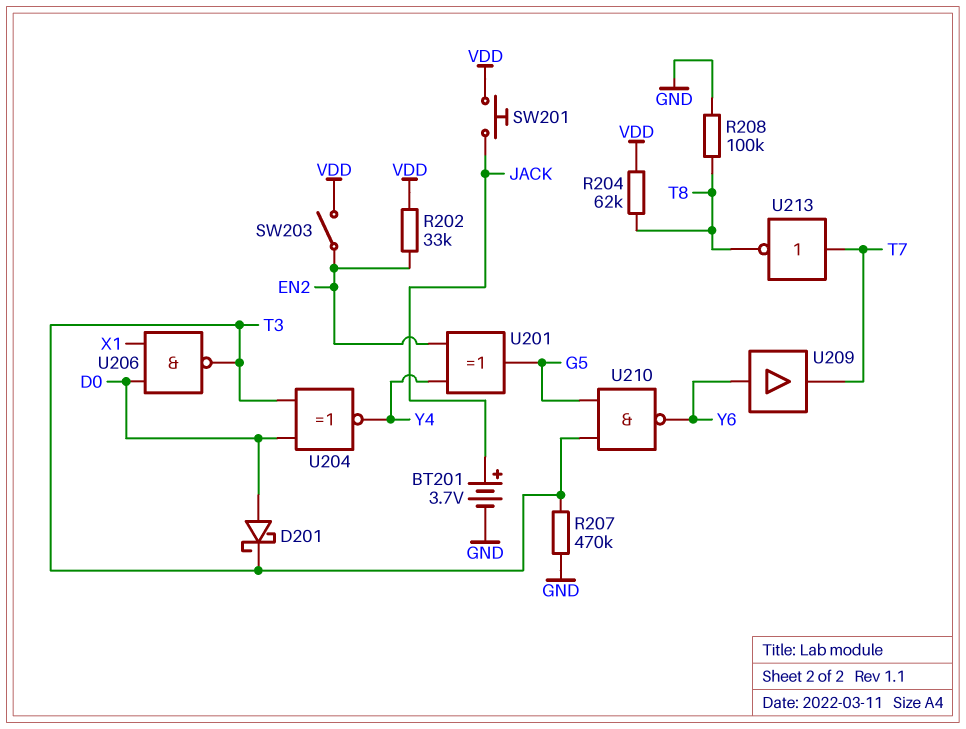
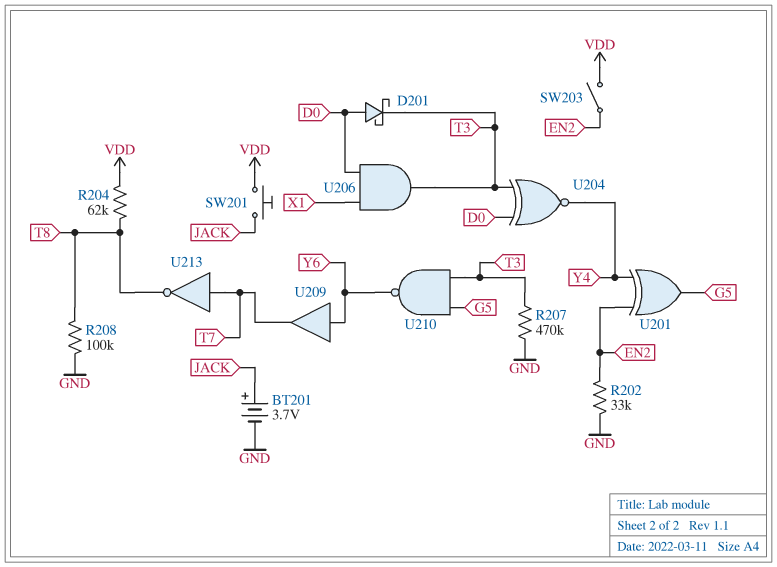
R202: 33k (EN2, VDD) -> 33k (EN2, GND)
U206: NAND (in D0, in X1, out T3) -> AND (in D0, in X1, out T3)

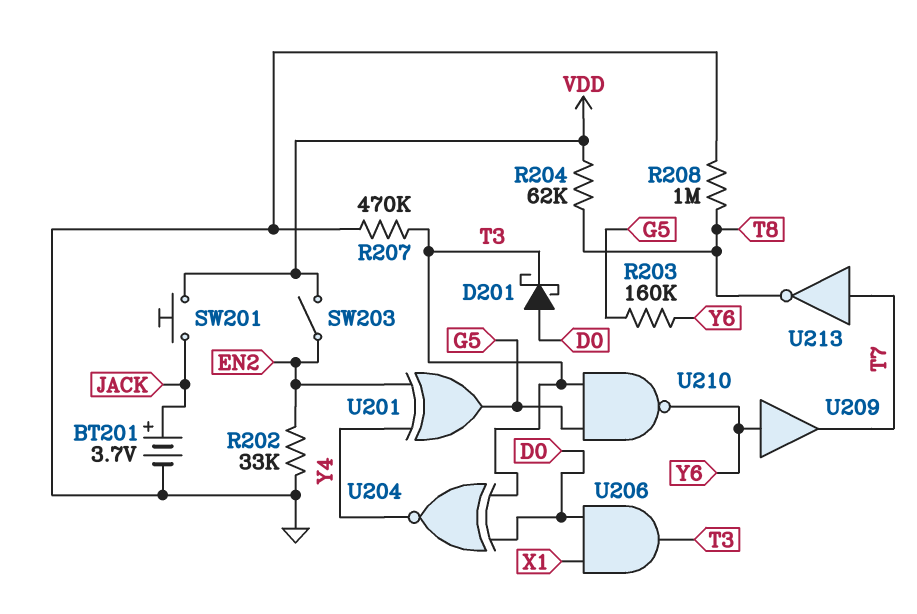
R203: none -> 160k (G5, Y6)
R208: 100k (GND, T8) -> 1M (GND, T8)

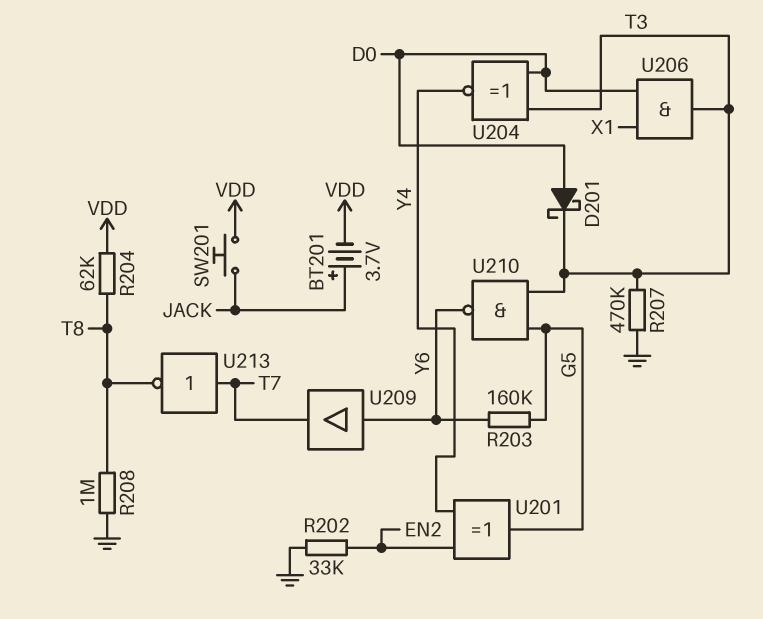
BT201: 3.7V (plus JACK, minus GND) -> 3.7V (plus JACK, minus VDD)
SW203: switch (EN2, VDD) -> none

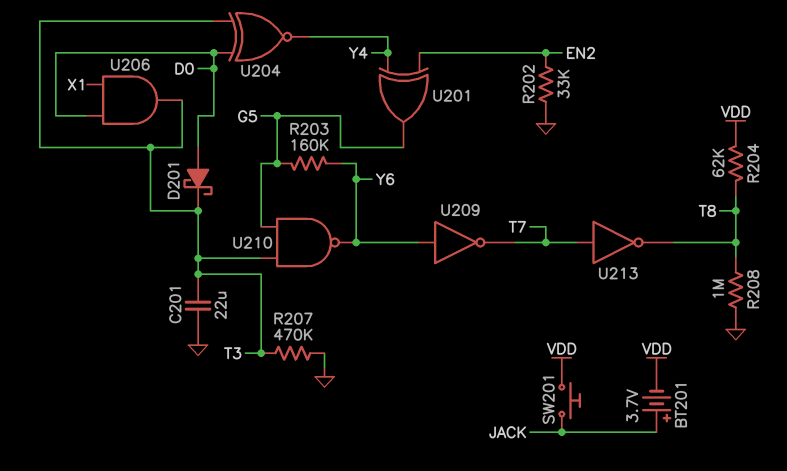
C201: none -> 22uF (GND, T3)
U209: buffer (in Y6, out T7) -> NOT (in Y6, out T7)

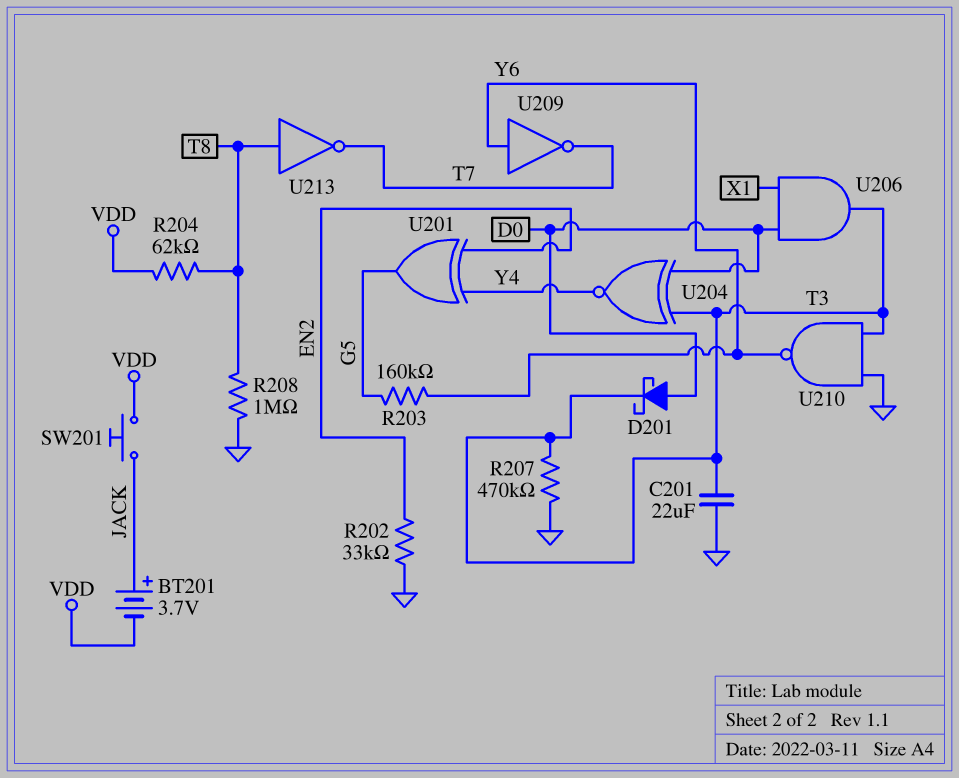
U210: NAND (in G5, in T3, out Y6) -> NAND (in GND, in T3, out Y6)
U213: NOT (in T7, out T8) -> NOT (in T8, out T7)

